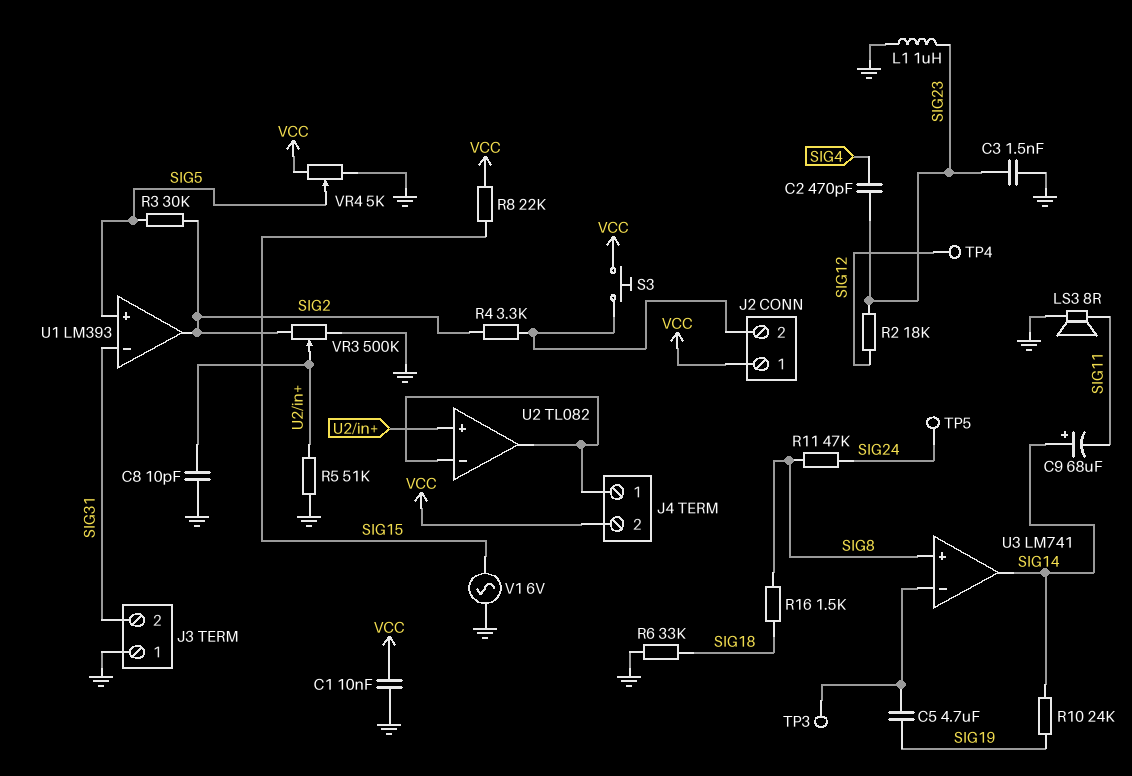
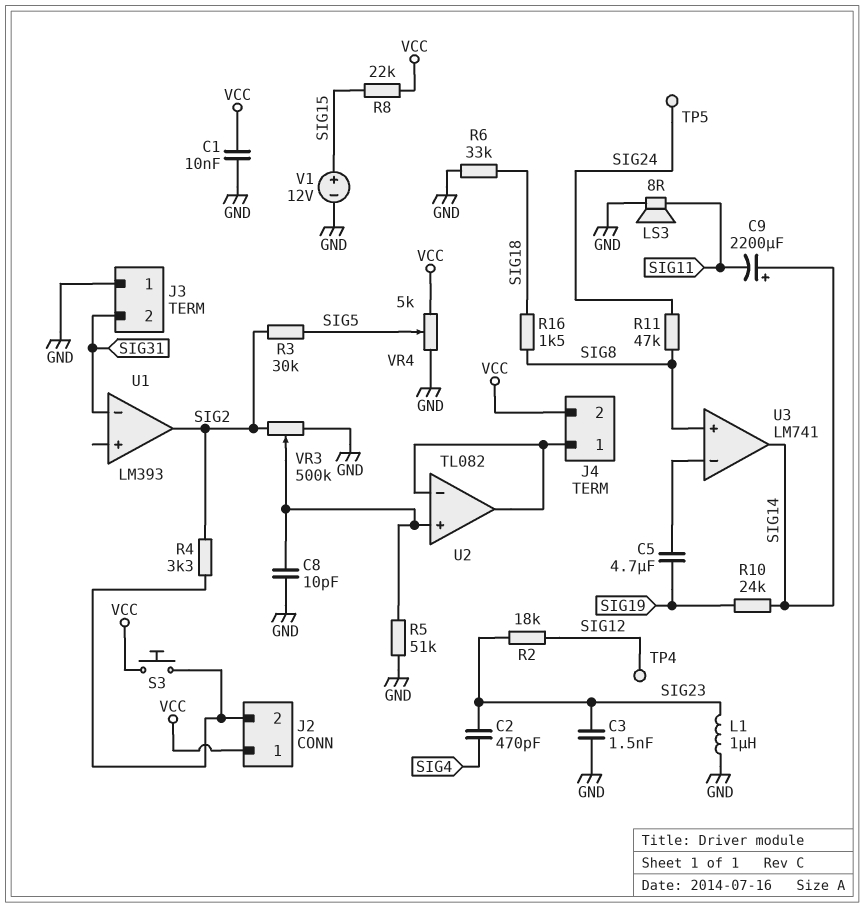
C9: 68uF (plus SIG14, minus SIG11) -> 2200uF (plus SIG14, minus SIG11)
TP3: test point (U3/in-) -> none
U1 pin in+: SIG5 -> none
V1: AC 6V (GND, SIG15) -> 12V (plus SIG15, minus GND)

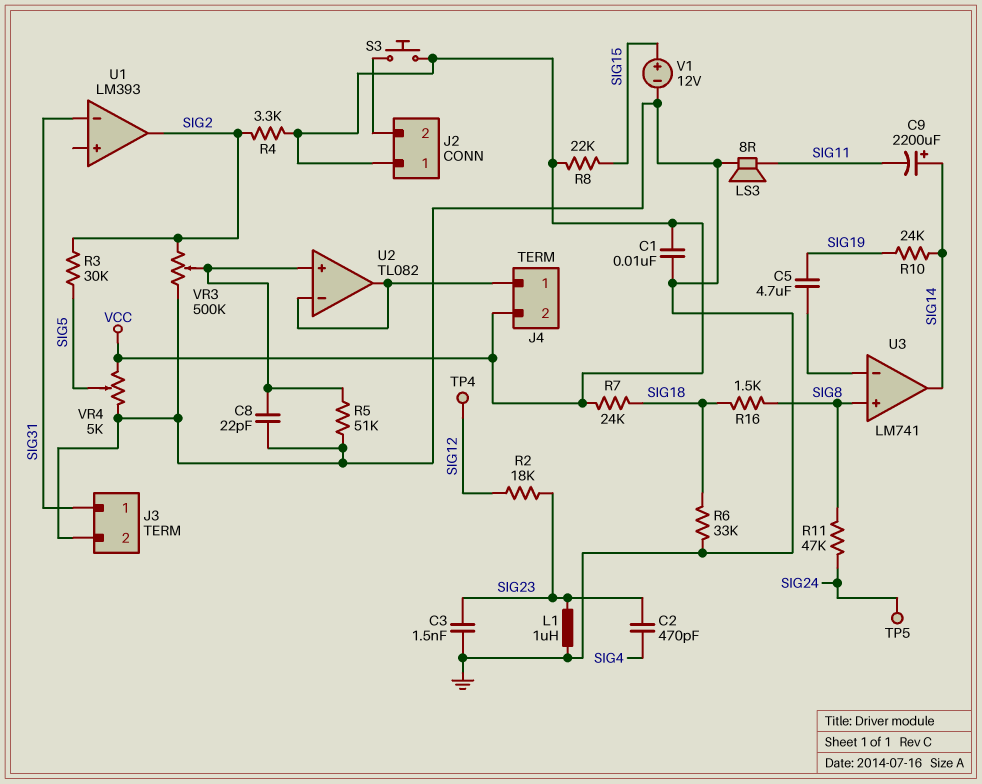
C8: 10pF (GND, U2/in+) -> 22pF (GND, U2/in+)
J3 pin 1: GND -> SIG31
J3 pin 2: SIG31 -> GND
R4: 3.3k (J2/2, SIG2) -> 3.3k (SIG2, VCC)
R7: none -> 24k (SIG18, VCC)

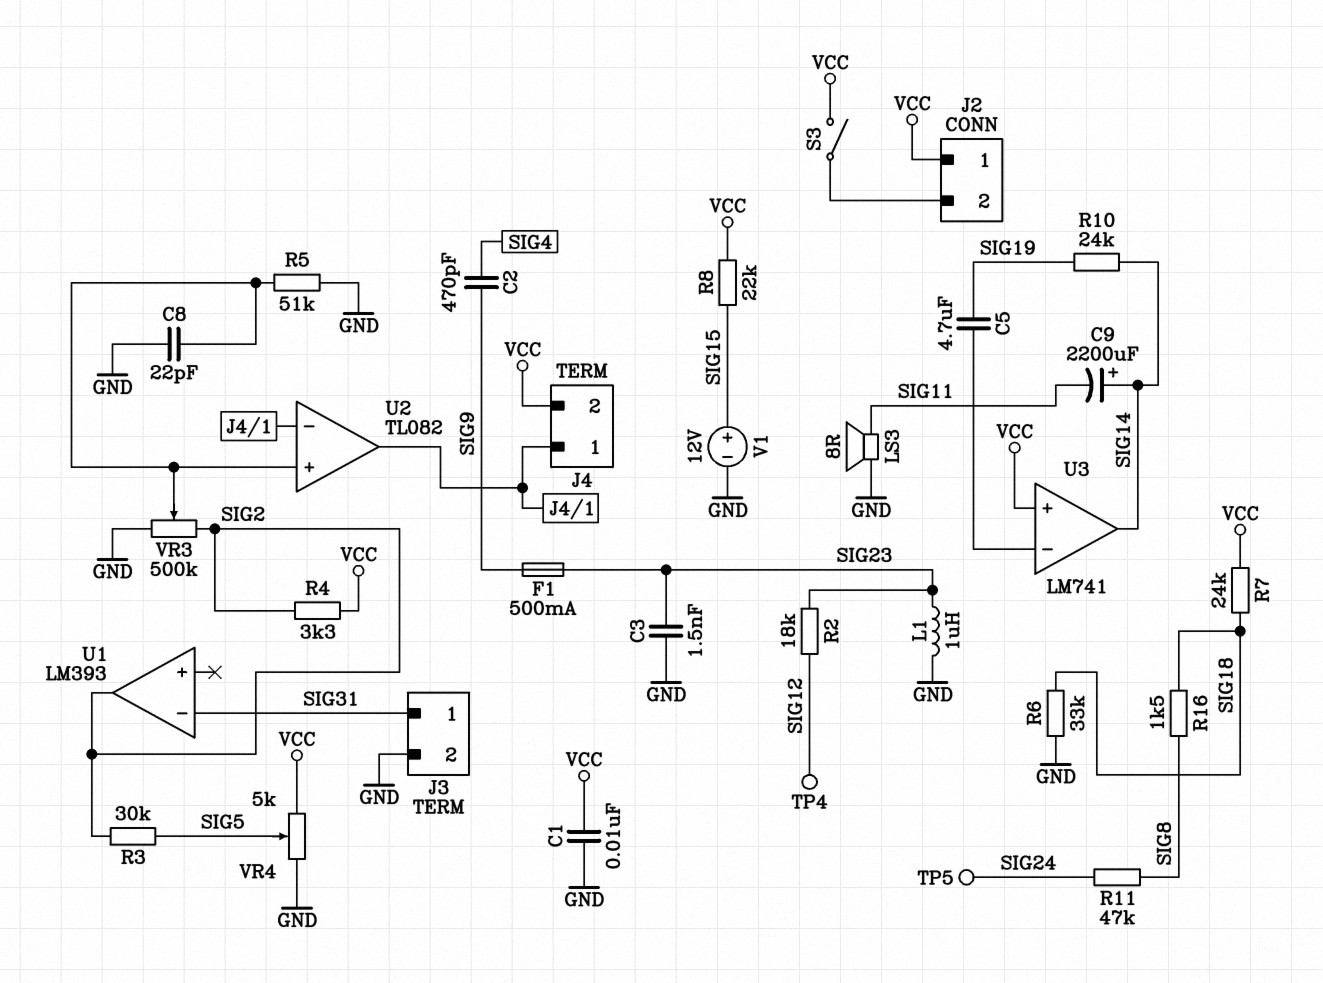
C2: 470pF (SIG4, SIG23) -> 470pF (SIG4, SIG9)
F1: none -> 500mA (SIG9, SIG23)
S3: button (J2/2, VCC) -> switch (J2/2, VCC)
U3 pin in+: SIG8 -> VCC

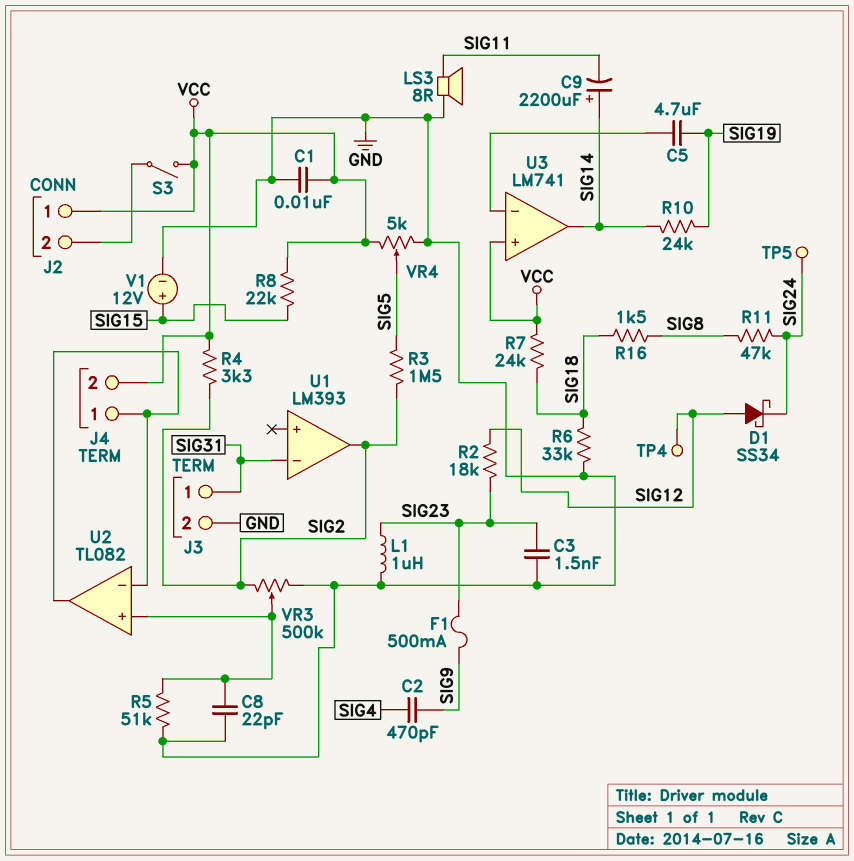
D1: none -> schottky SS34 (A SIG12, K SIG24)
R3: 30k (SIG2, SIG5) -> 1.5M (SIG2, SIG5)

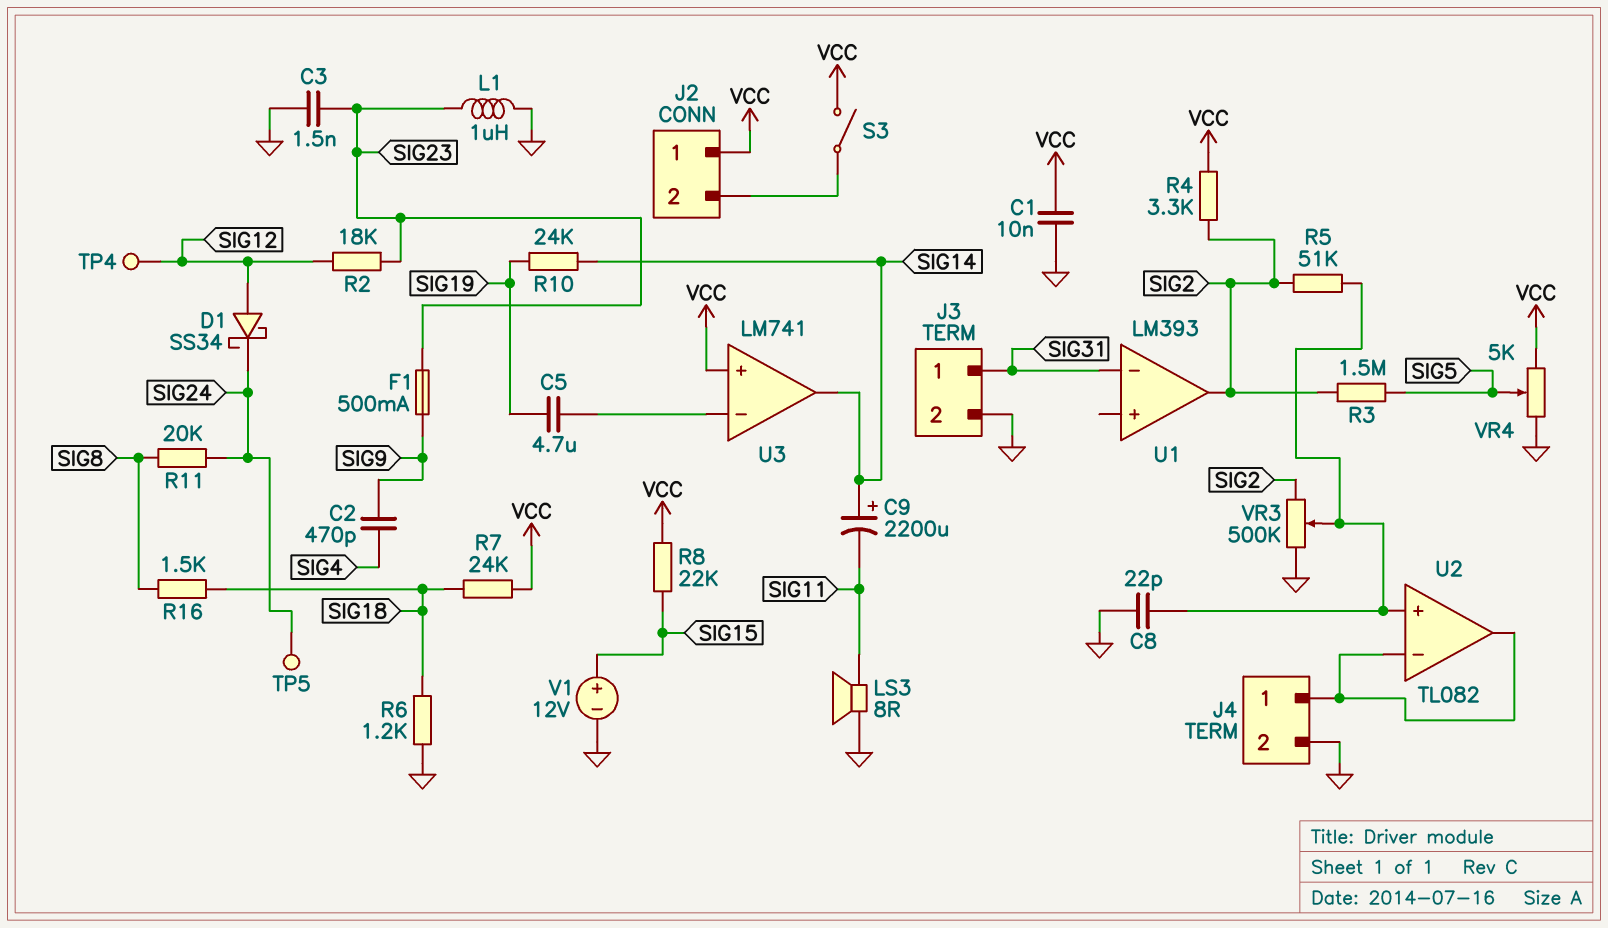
J4 pin 2: VCC -> GND
R5: 51k (GND, U2/in+) -> 51k (SIG2, U2/in+)
R6: 33k (GND, SIG18) -> 1.2k (GND, SIG18)
R11: 47k (SIG8, SIG24) -> 20k (SIG8, SIG24)

